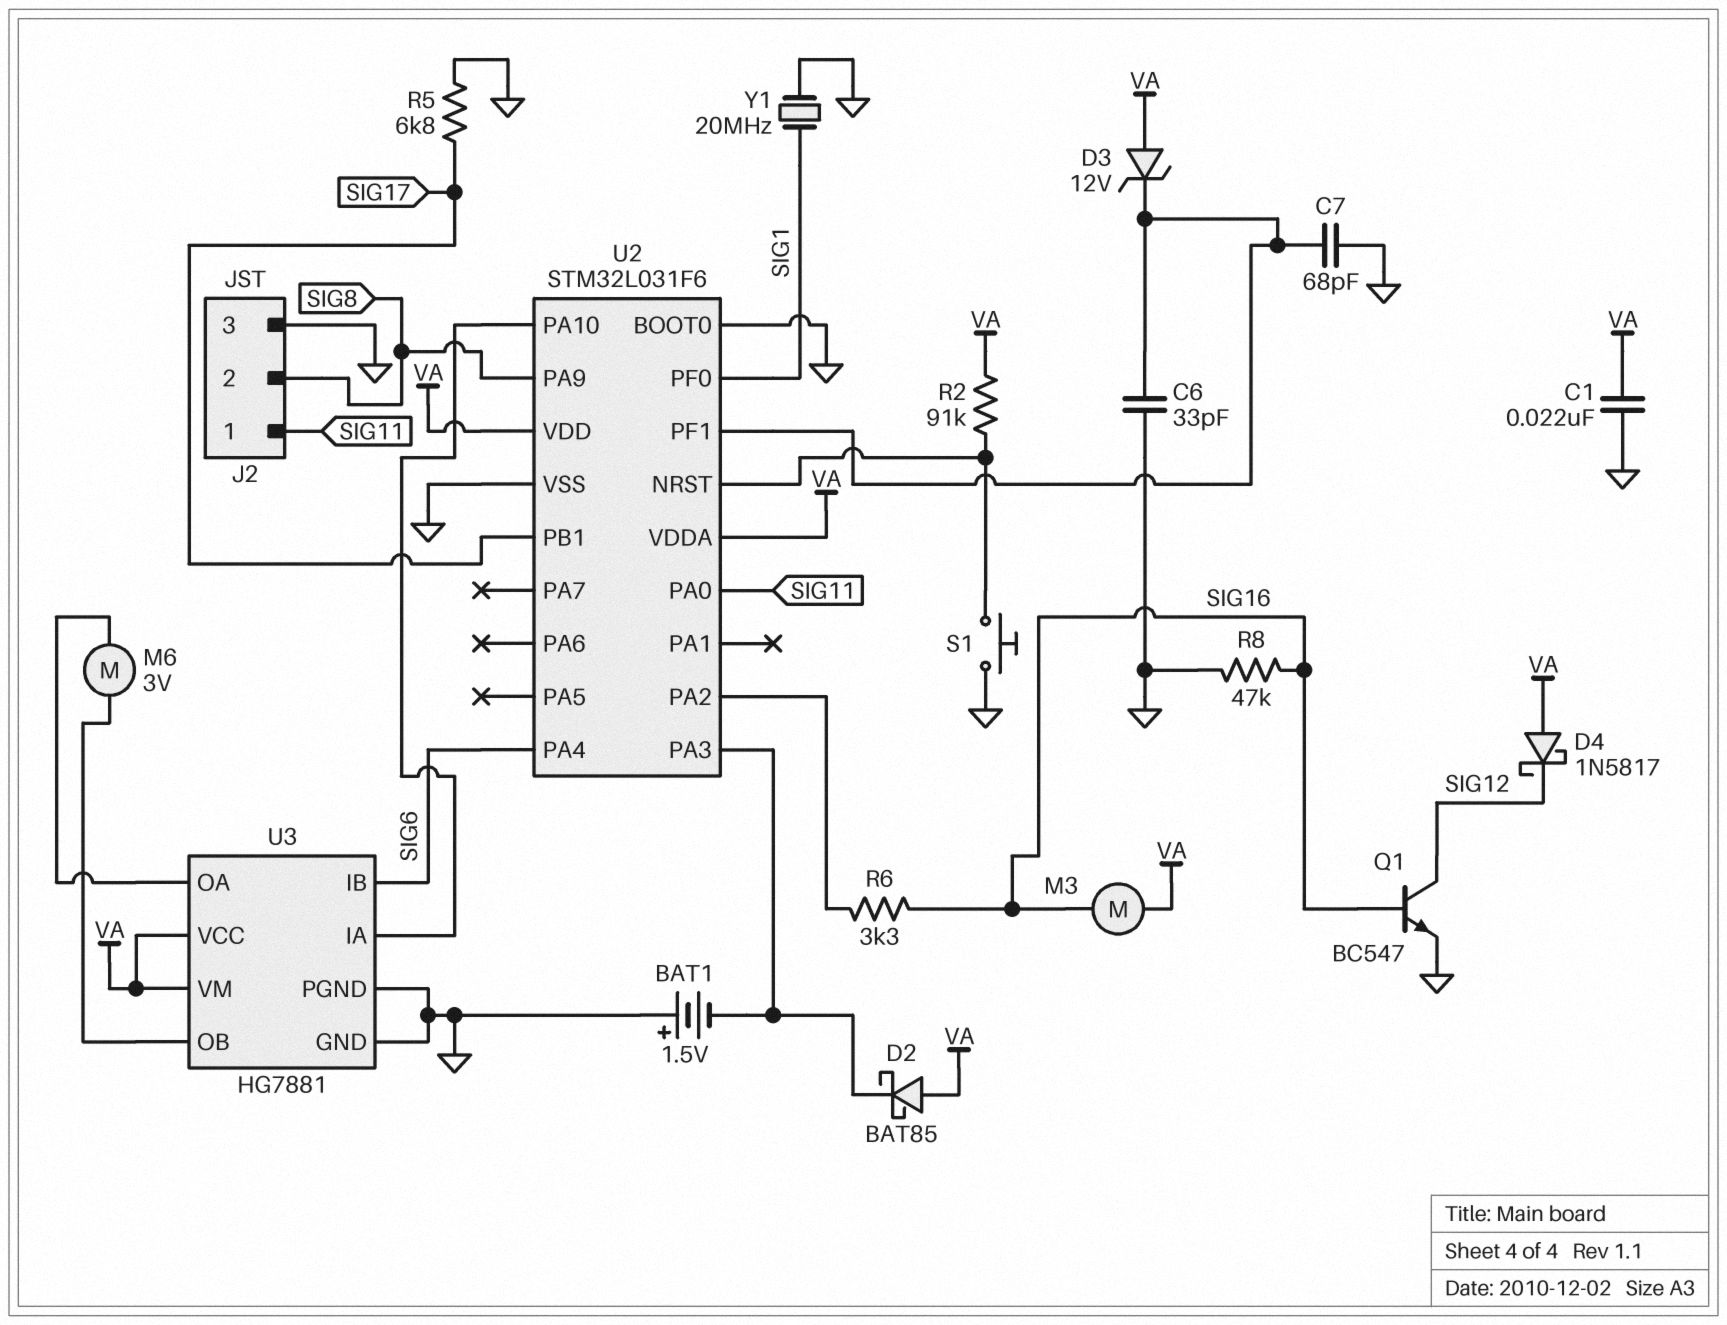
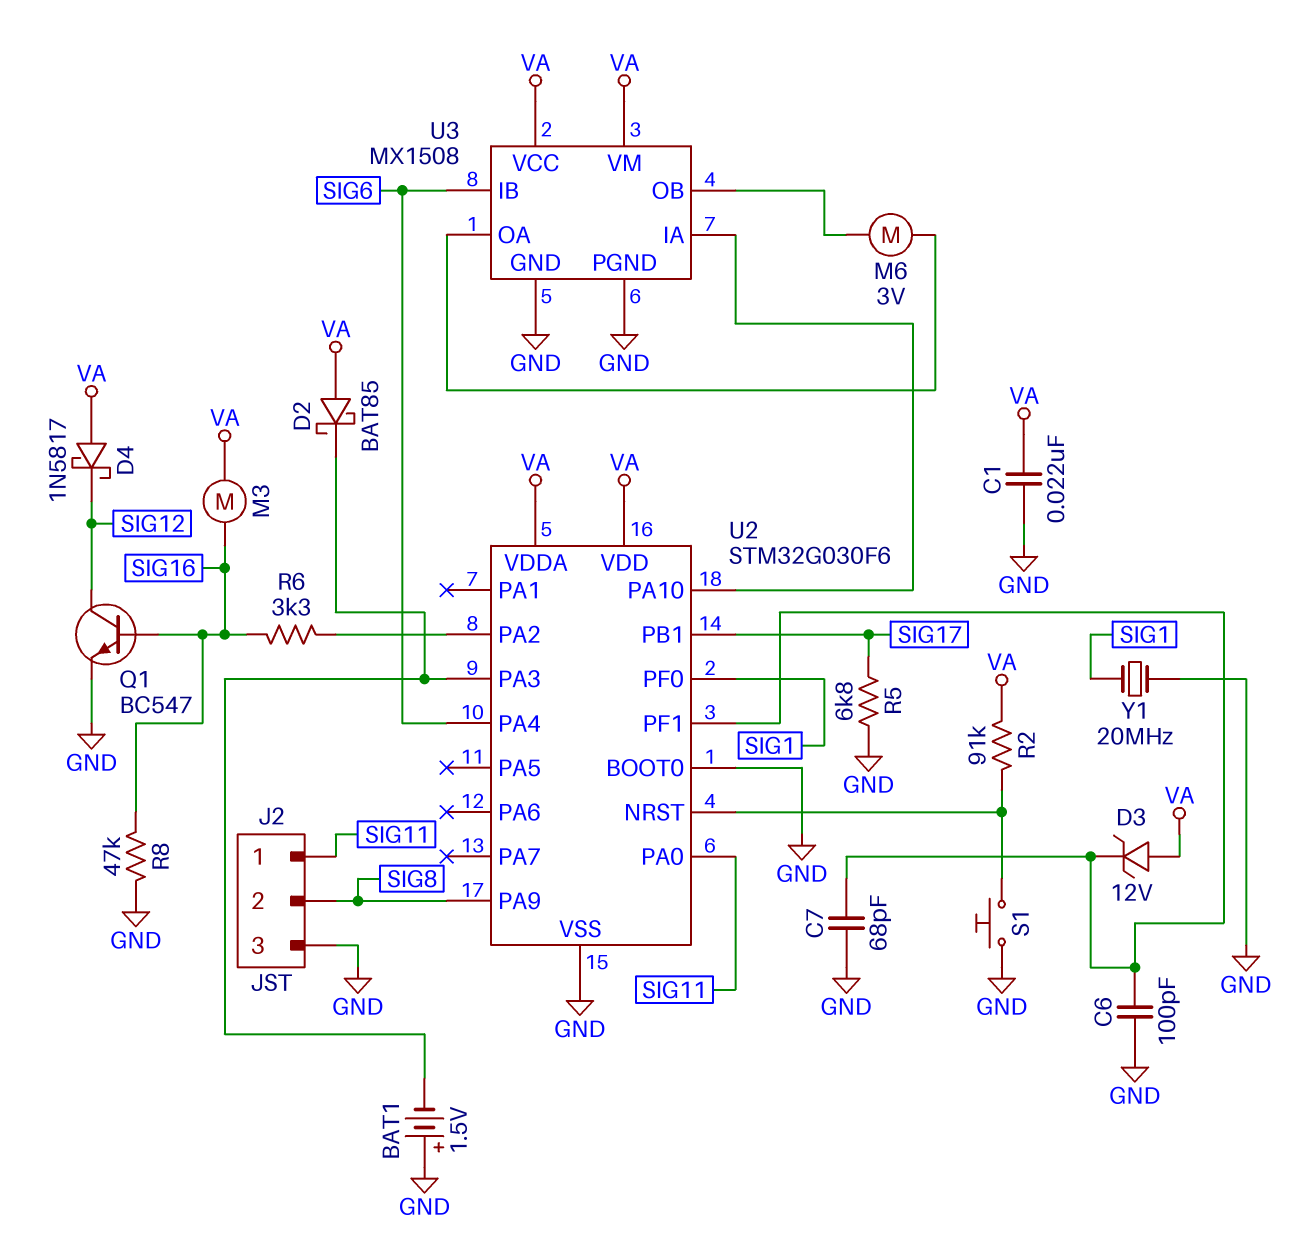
C6: 33pF (GND, U2/PF1) -> 100pF (GND, U2/PF1)
U2: STM32L031F6 -> STM32G030F6
U3: HG7881 -> MX1508

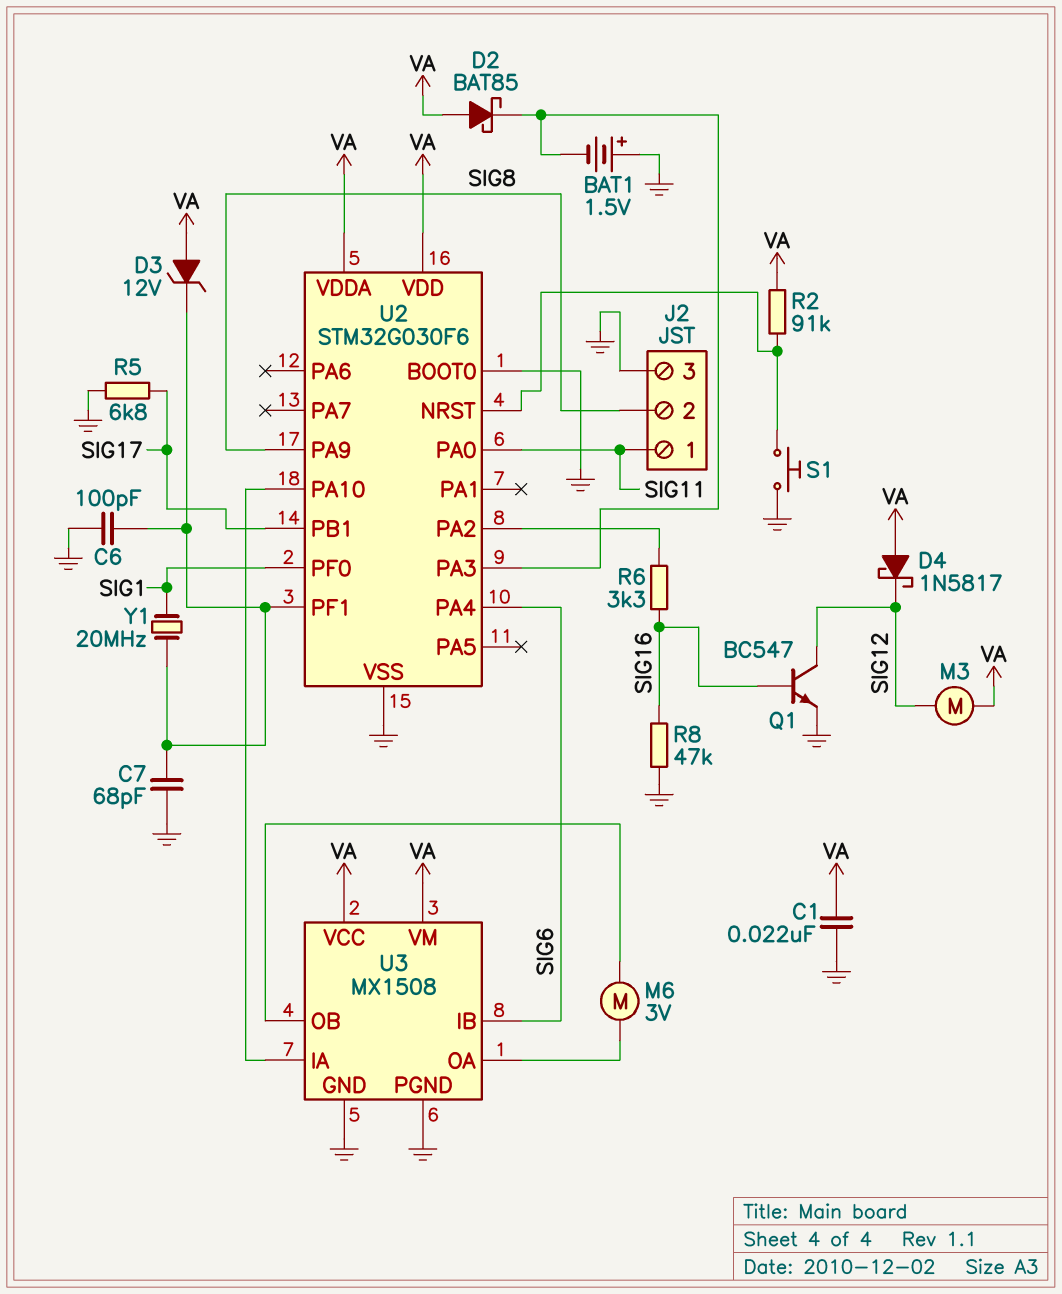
M3: motor (SIG16, VA) -> motor (SIG12, VA)
Y1: 20MHz (GND, SIG1) -> 20MHz (SIG1, U2/PF1)

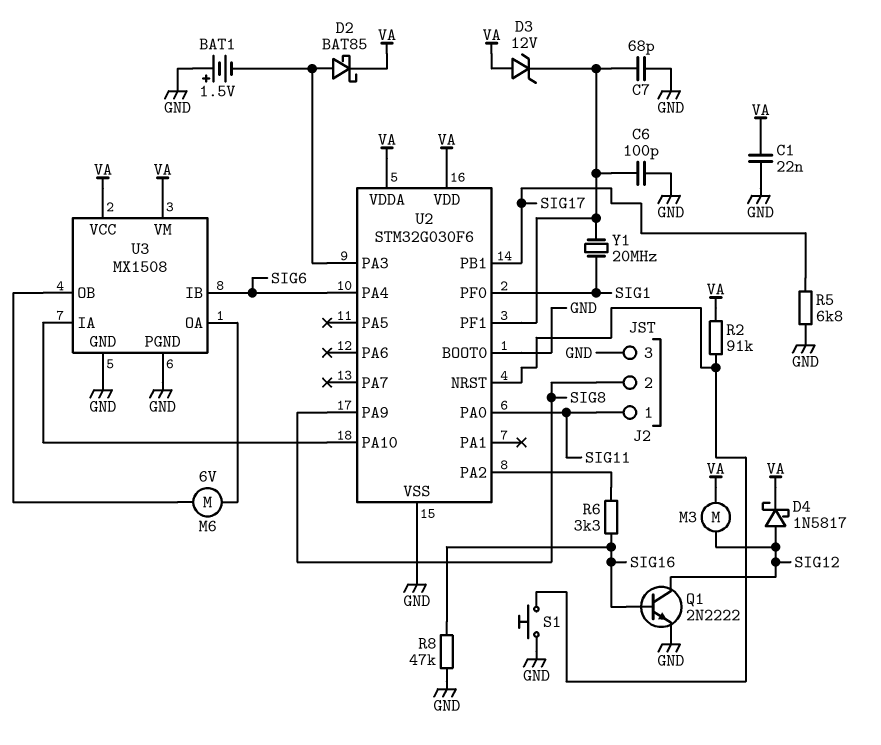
D2: schottky BAT85 (A VA, K U2/PA3) -> schottky BAT85 (A U2/PA3, K VA)
D4: schottky 1N5817 (A VA, K SIG12) -> schottky 1N5817 (A SIG12, K VA)
M6: motor 3V (U3/OA, U3/OB) -> motor 6V (U3/OA, U3/OB)
Q1: NPN BC547 (B SIG16, C SIG12, E GND) -> NPN 2N2222 (B SIG16, C SIG12, E GND)

